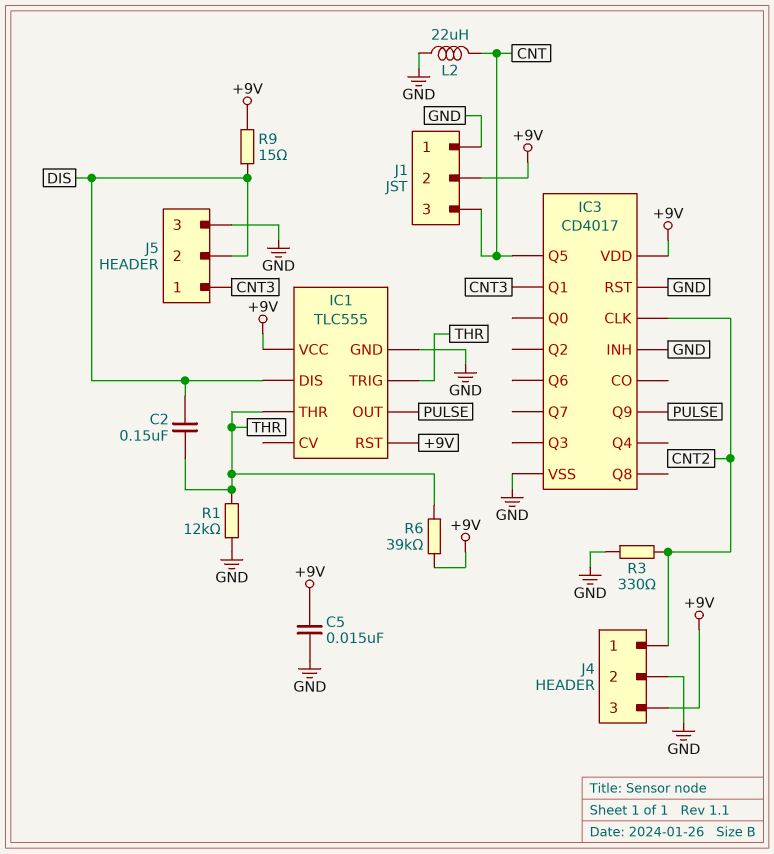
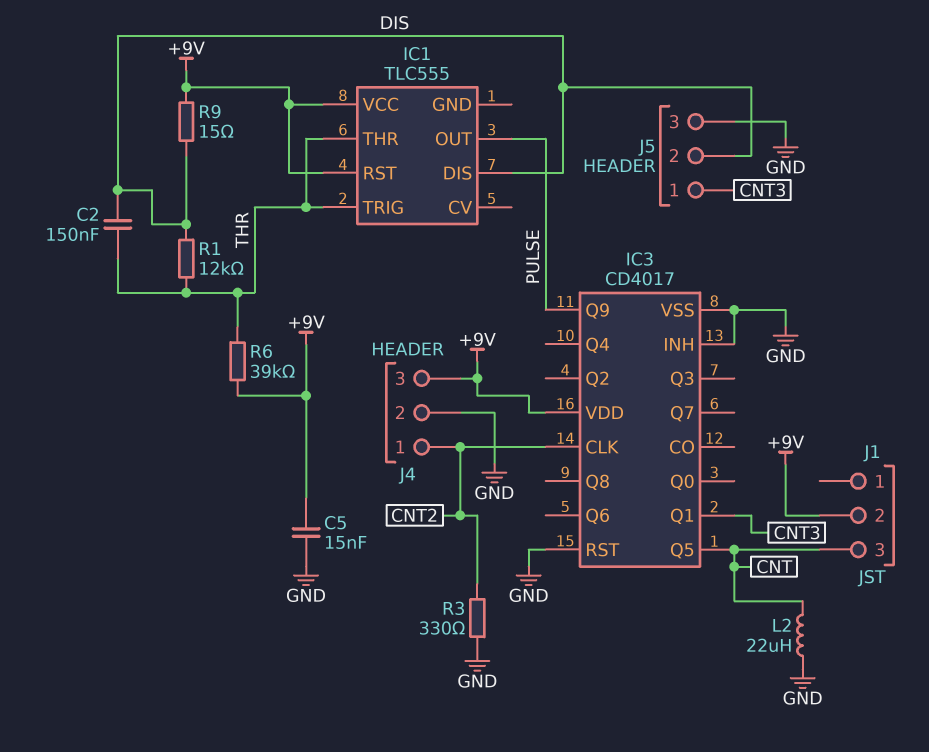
IC1 pin GND: GND -> none
J1 pin 1: GND -> none
R1: 12k (GND, THR) -> 12k (DIS, THR)

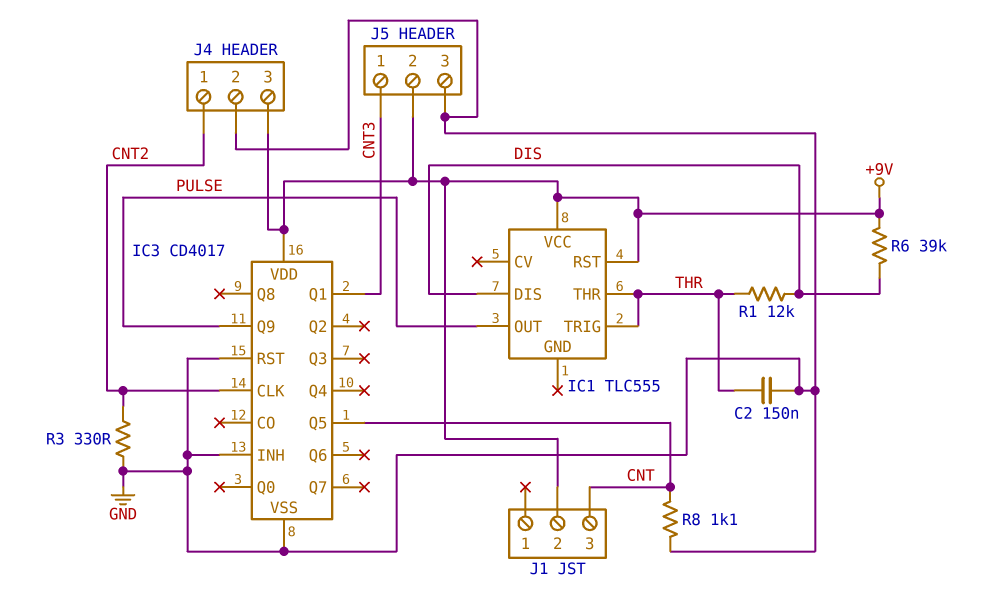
C2: 150nF (DIS, THR) -> 150nF (GND, THR)
C5: 15nF (+9V, GND) -> none
J5 pin 2: DIS -> +9V
L2: 22uH (CNT, GND) -> none
R6: 39k (+9V, THR) -> 39k (+9V, DIS)
R8: none -> 1.1k (CNT, GND)
R9: 15 (+9V, DIS) -> none

